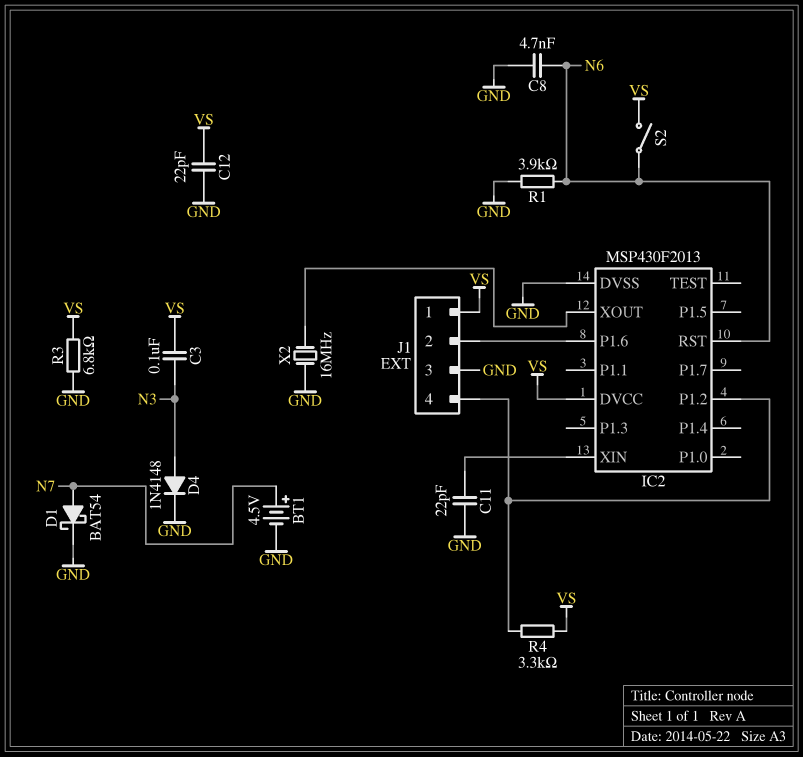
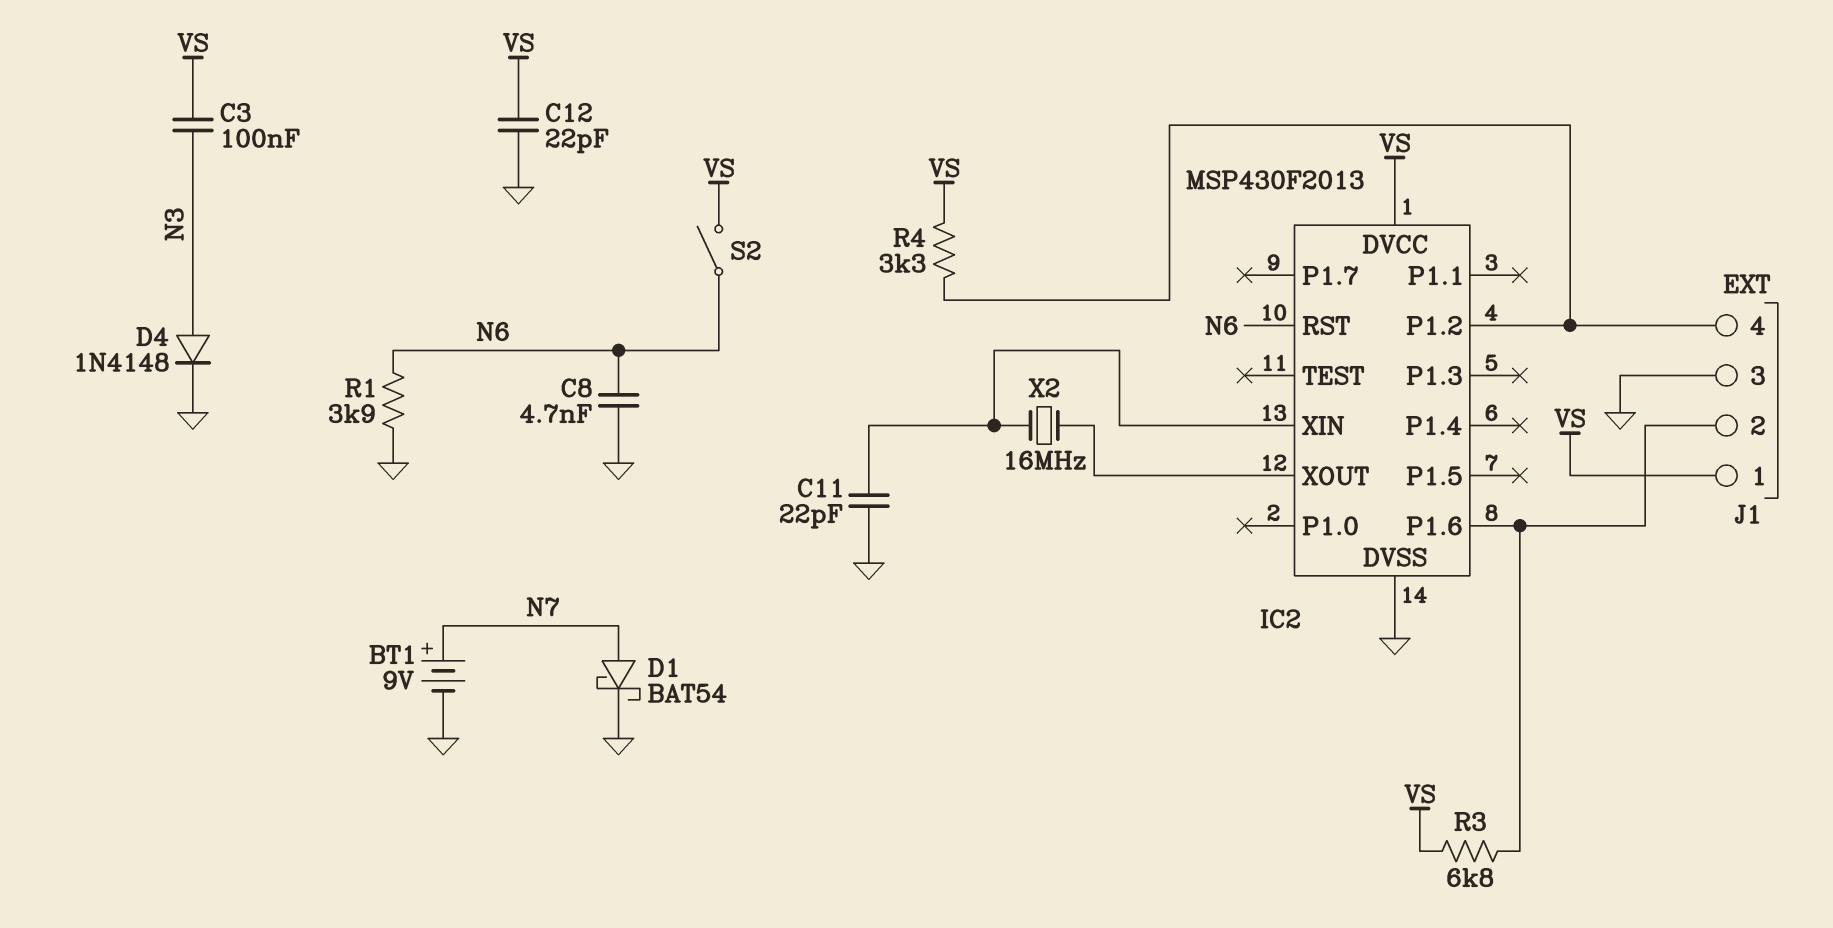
BT1: 4.5V (plus N7, minus GND) -> 9V (plus N7, minus GND)
R3: 6.8k (GND, VS) -> 6.8k (IC2/P1.6, VS)
X2: 16MHz (GND, IC2/XOUT) -> 16MHz (IC2/XIN, IC2/XOUT)

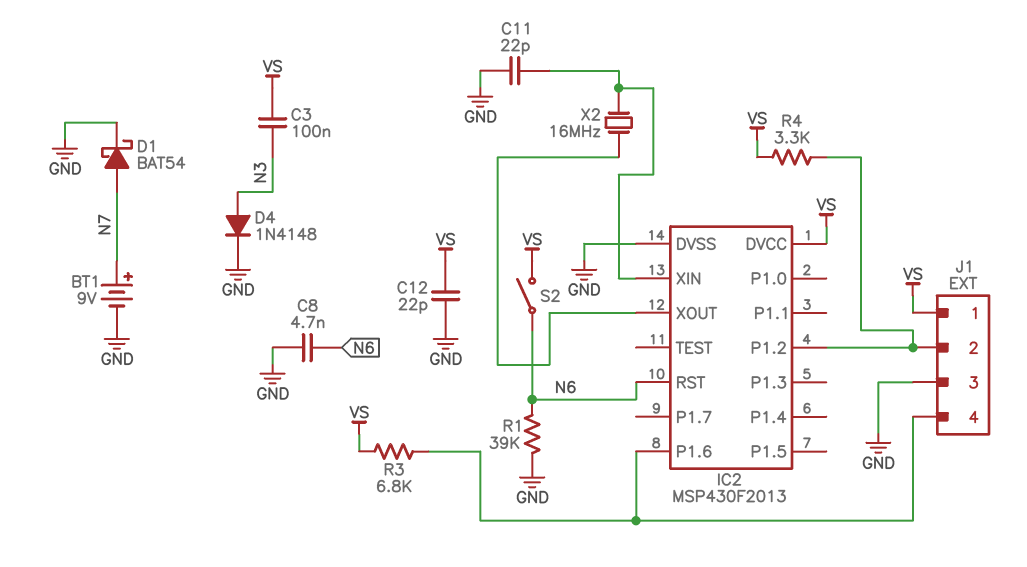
J1 pin 2: IC2/P1.6 -> IC2/P1.2
J1 pin 4: IC2/P1.2 -> IC2/P1.6
R1: 3.9k (GND, N6) -> 39k (GND, N6)

